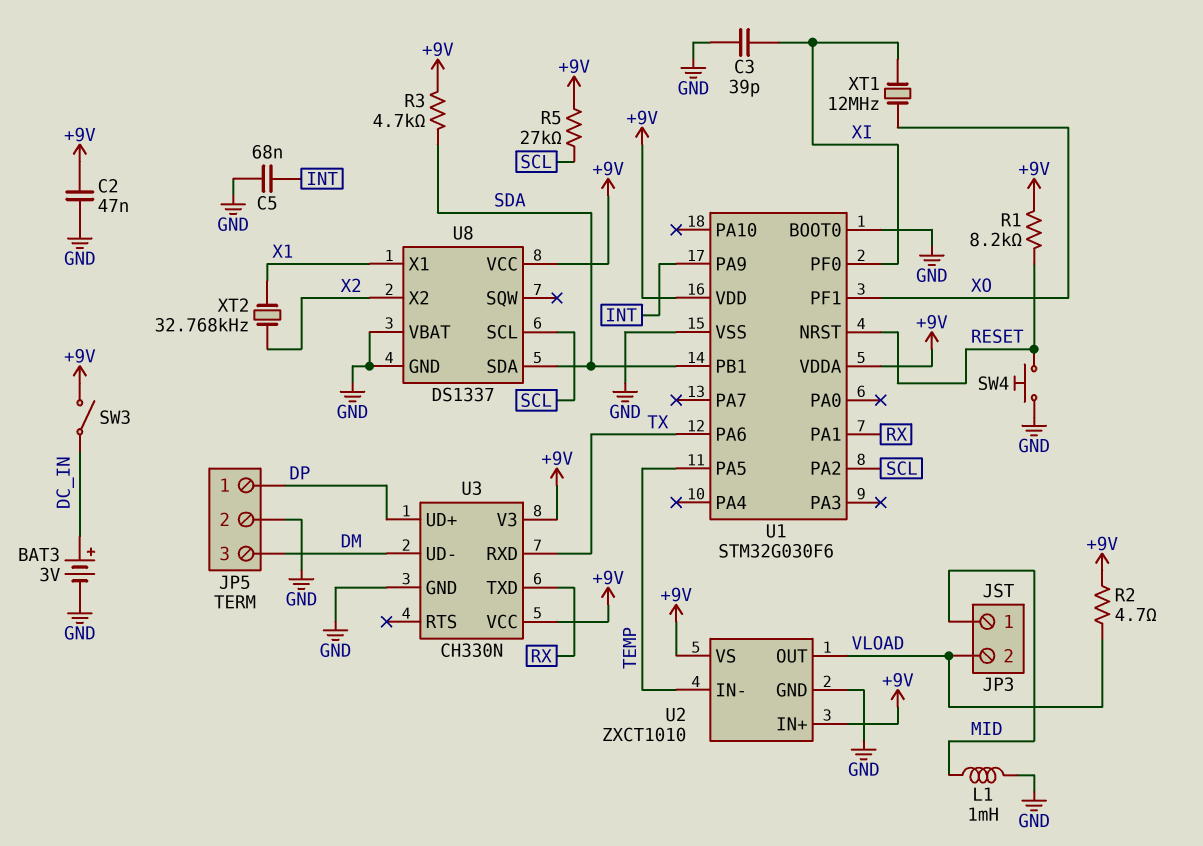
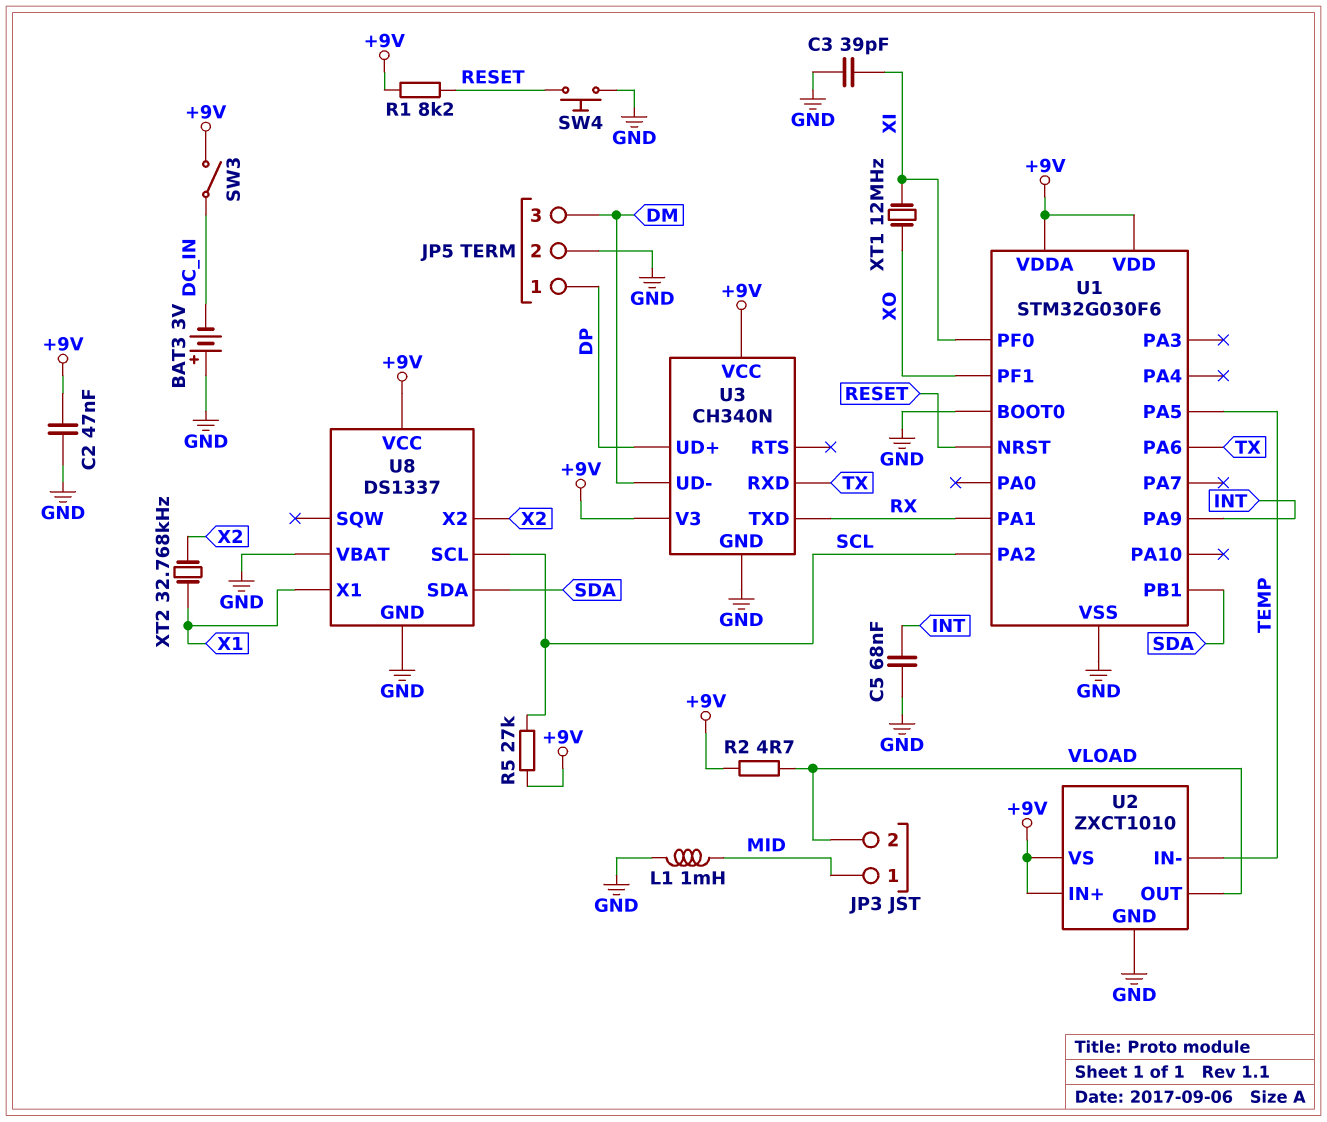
BAT3: 3V (plus DC_IN, minus GND) -> 3V (plus GND, minus DC_IN)
R3: 4.7k (+9V, SDA) -> none
U3: CH330N -> CH340N

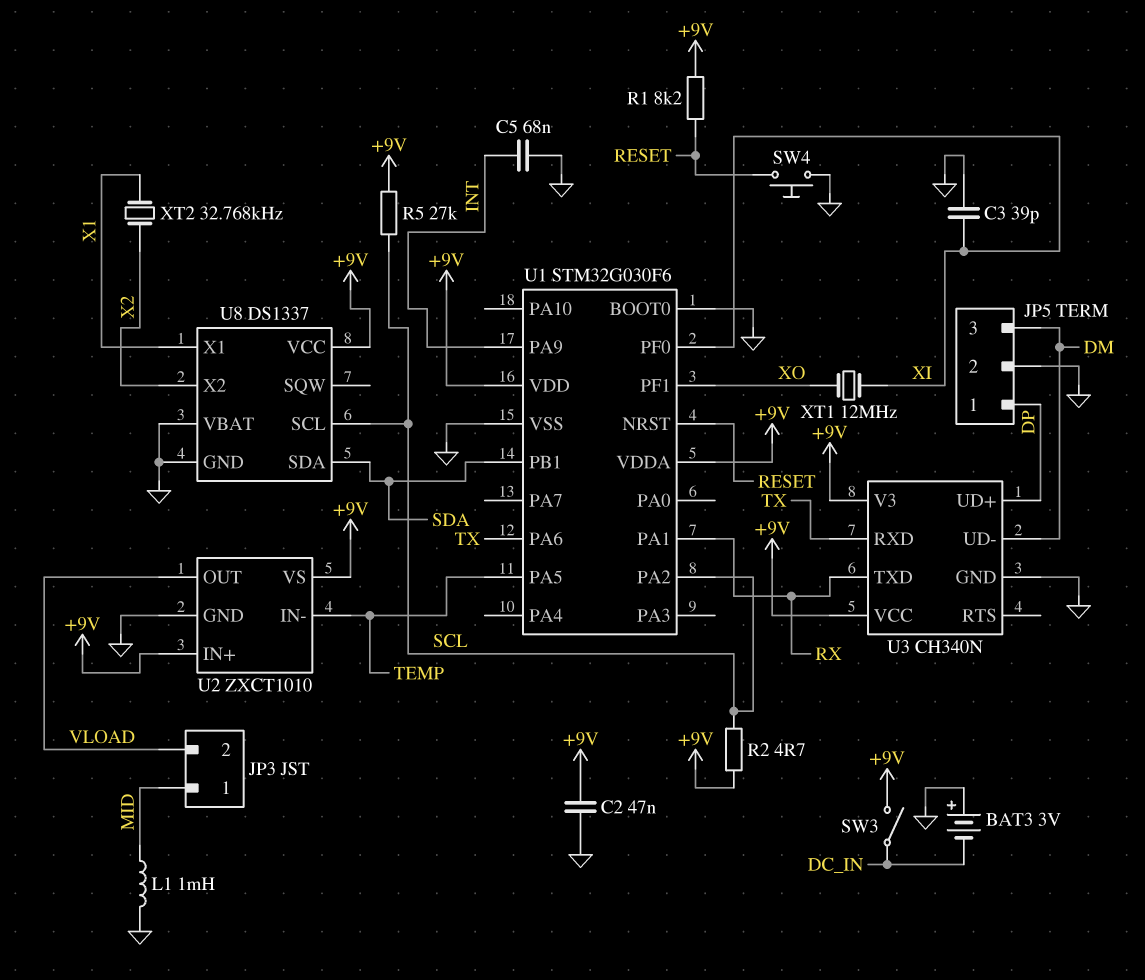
R2: 4.7 (+9V, VLOAD) -> 4.7 (+9V, SCL)

